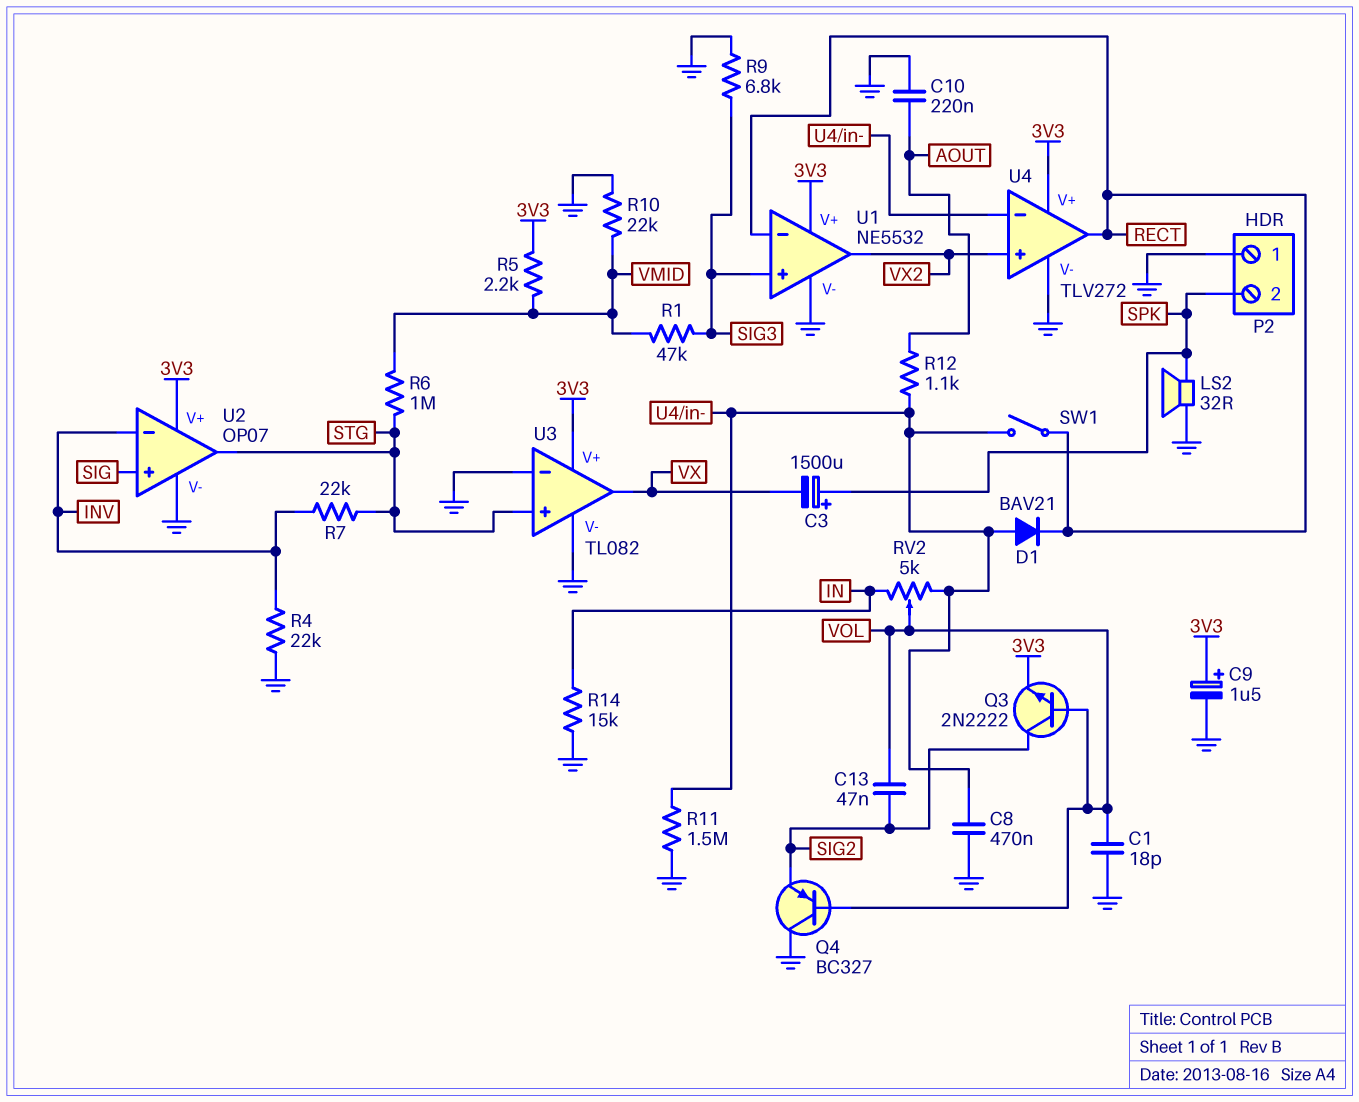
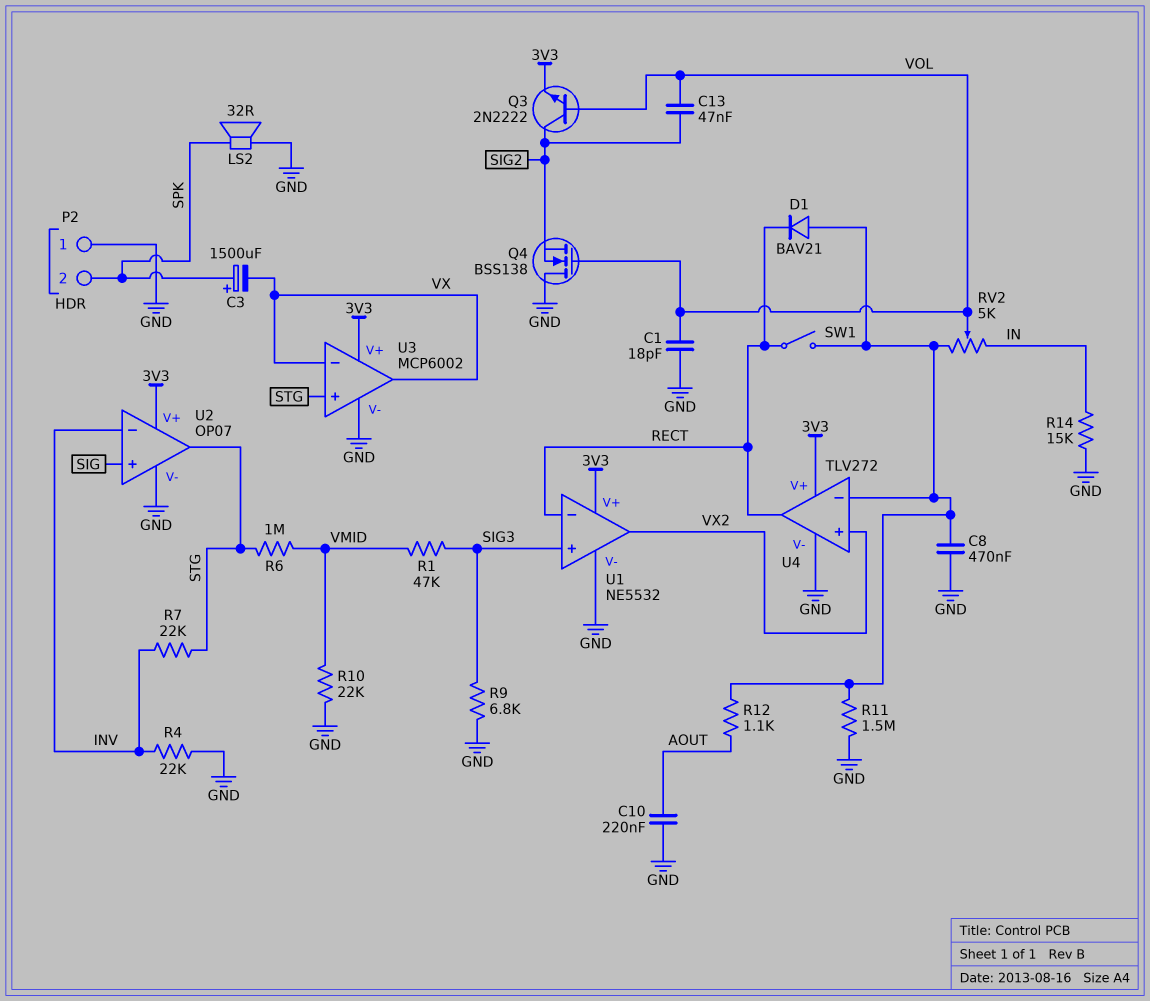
C9: 1.5uF (plus 3V3, minus GND) -> none
Q4: PNP BC327 (B VOL, C GND, E SIG2) -> NMOS BSS138 (G VOL, D GND, S SIG2)
R5: 2.2k (3V3, VMID) -> none
U3: TL082 -> MCP6002
U3 pin in-: GND -> VX

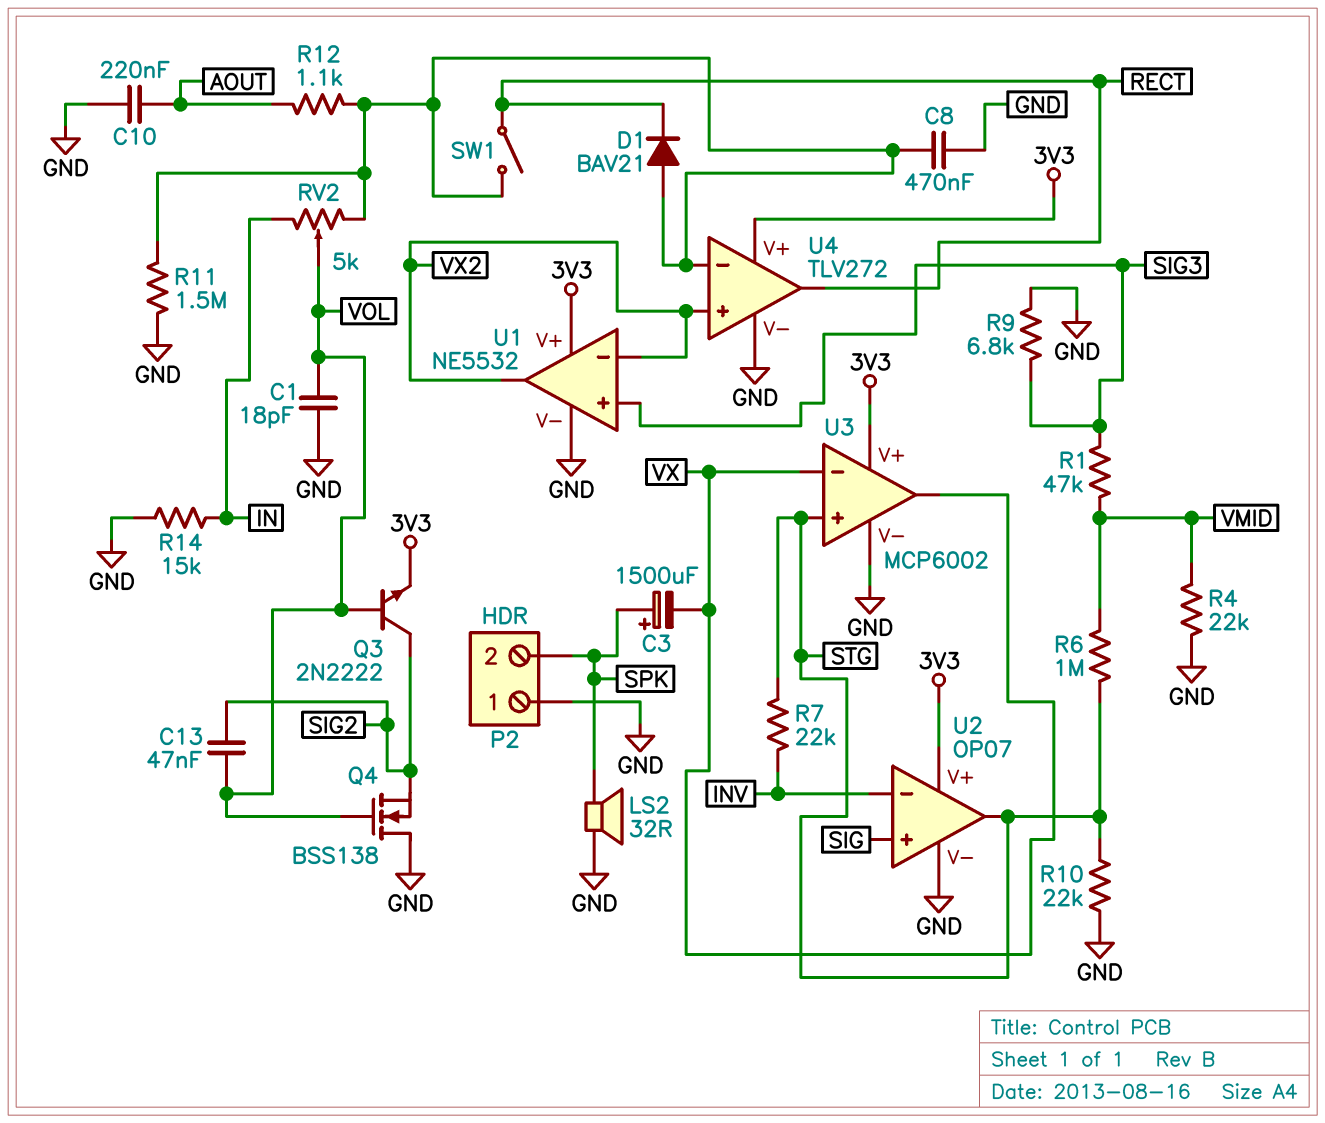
R4: 22k (GND, INV) -> 22k (GND, VMID)
R10: 22k (GND, VMID) -> 22k (GND, STG)
U1 pin in-: RECT -> VX2

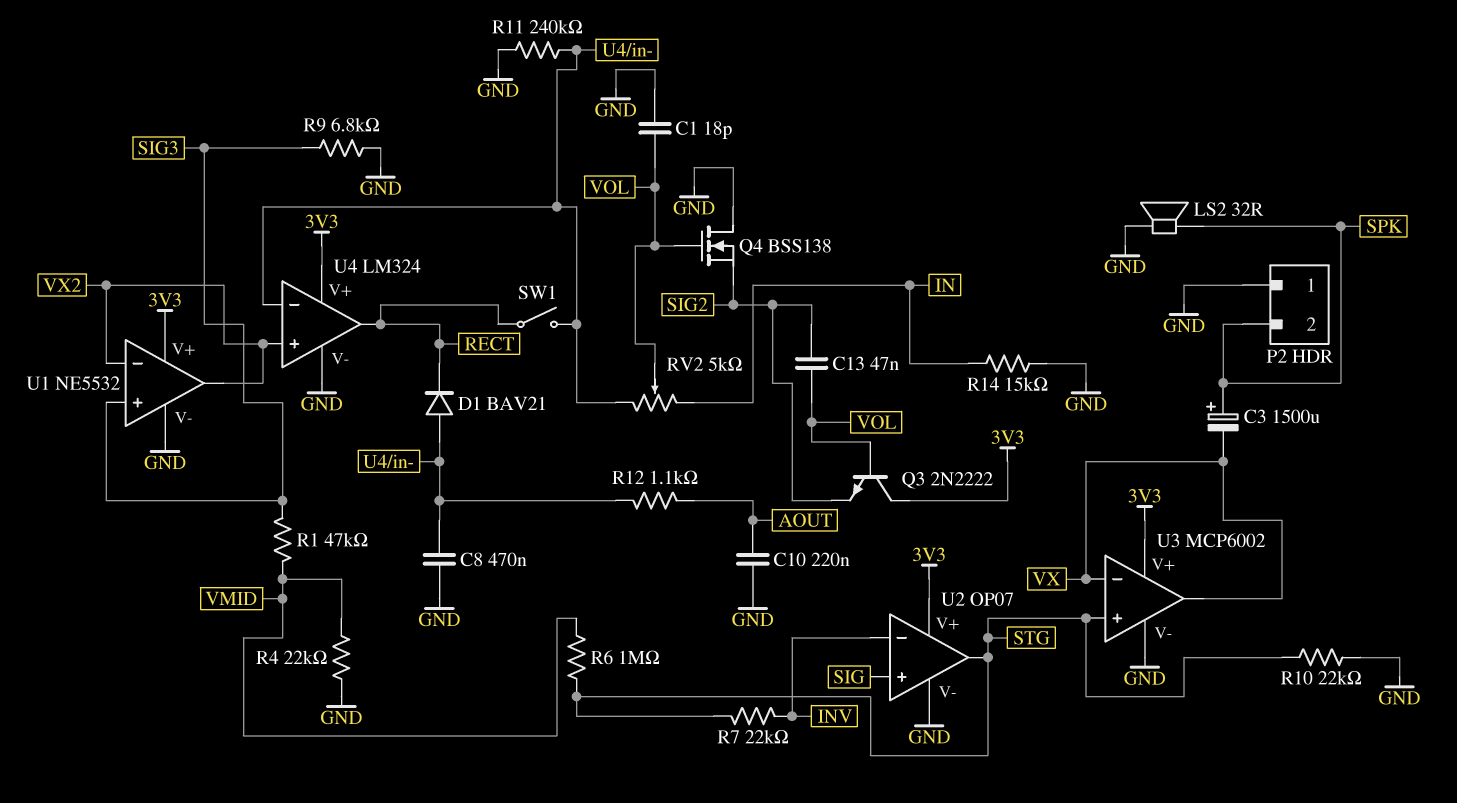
Q3: NPN 2N2222 (B VOL, C SIG2, E 3V3) -> NPN 2N2222 (B VOL, C 3V3, E SIG2)
R11: 1.5M (GND, U4/in-) -> 240k (GND, U4/in-)
U4: TLV272 -> LM324

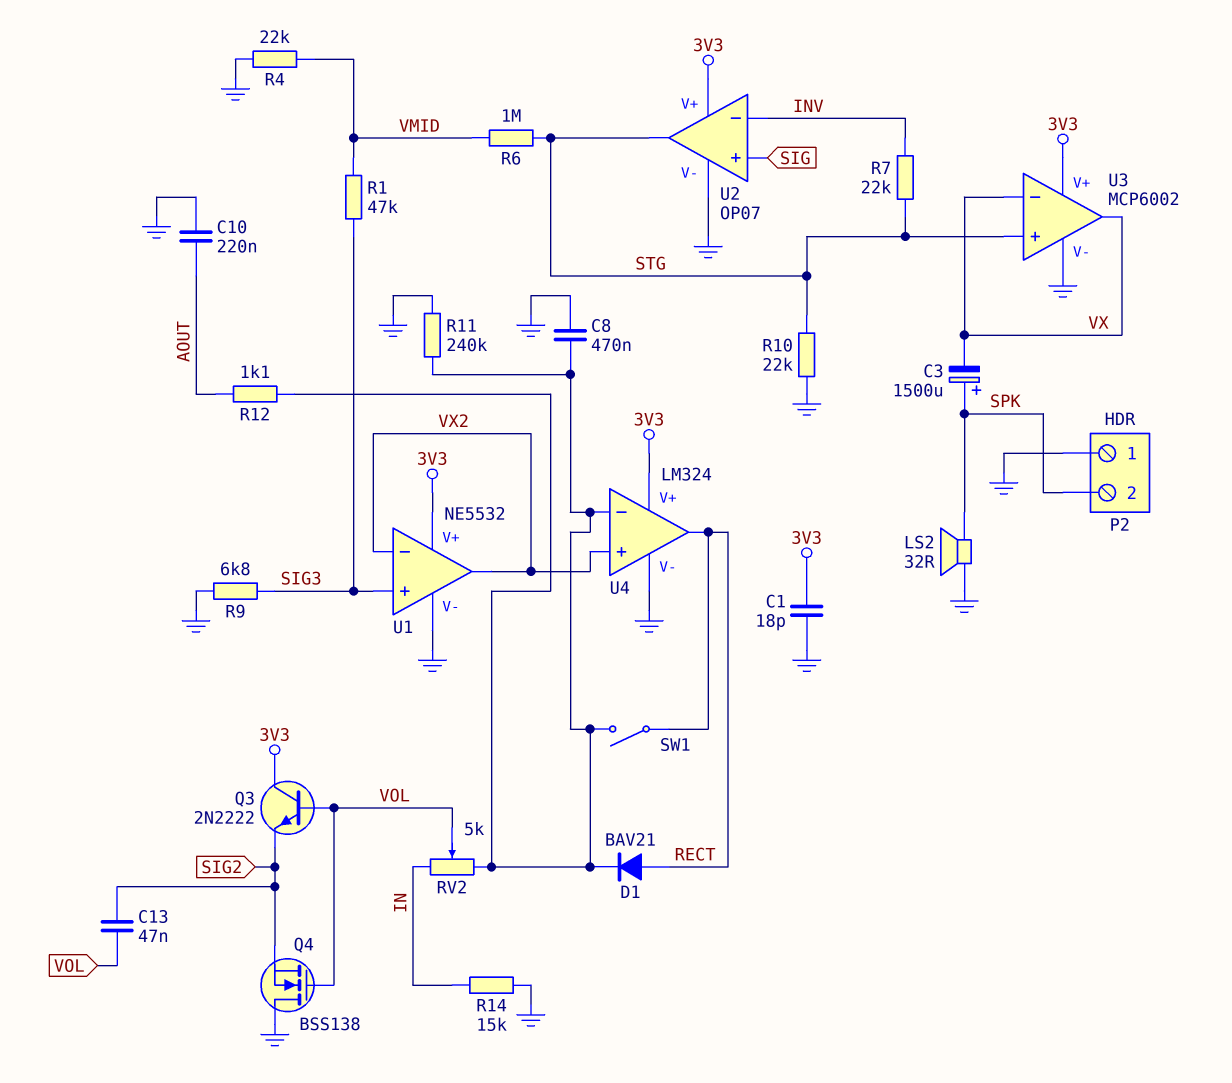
C1: 18pF (GND, VOL) -> 18pF (3V3, GND)
D1: diode BAV21 (A U4/in-, K RECT) -> diode BAV21 (A RECT, K U4/in-)

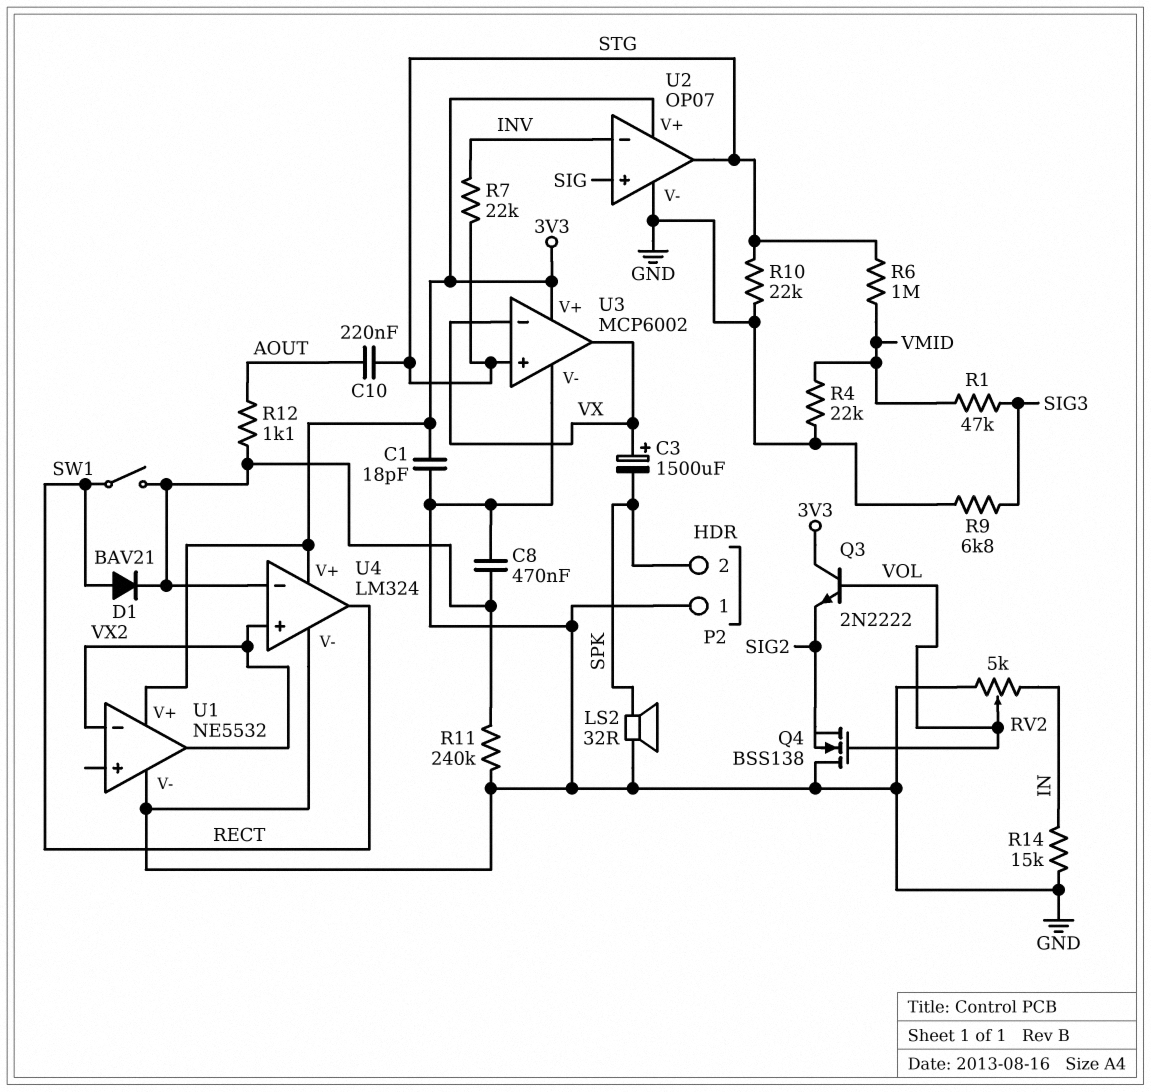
C3: 1500uF (plus SPK, minus VX) -> 1500uF (plus VX, minus SPK)
C10: 220nF (AOUT, GND) -> 220nF (AOUT, STG)
C13: 47nF (SIG2, VOL) -> none
RV2: 5k (IN, U4/in-, wiper VOL) -> 5k (GND, IN, wiper VOL)
U1 pin in+: SIG3 -> none

